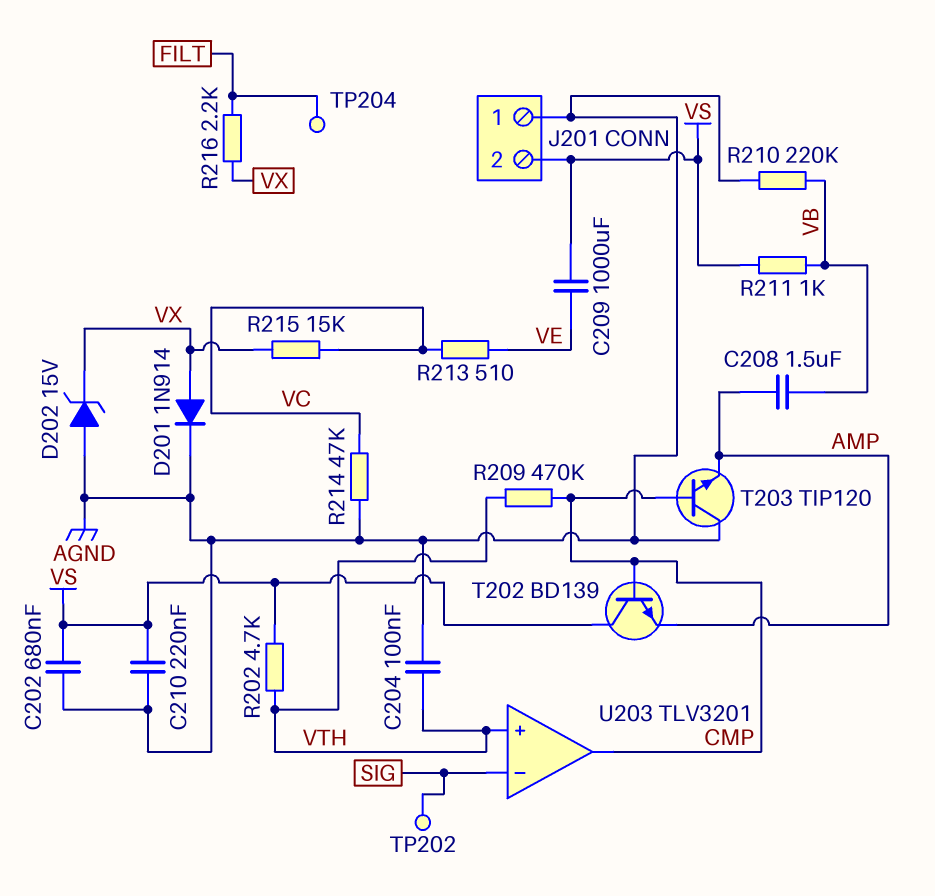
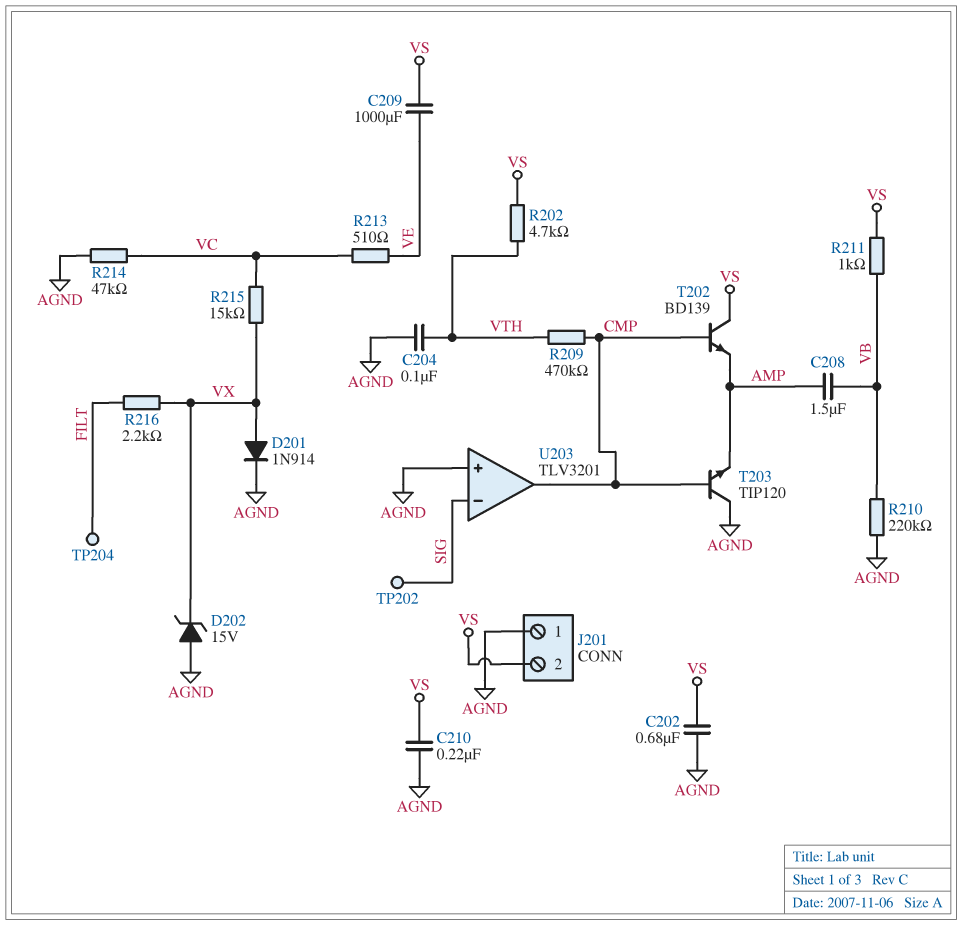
U203 pin in+: VTH -> AGND

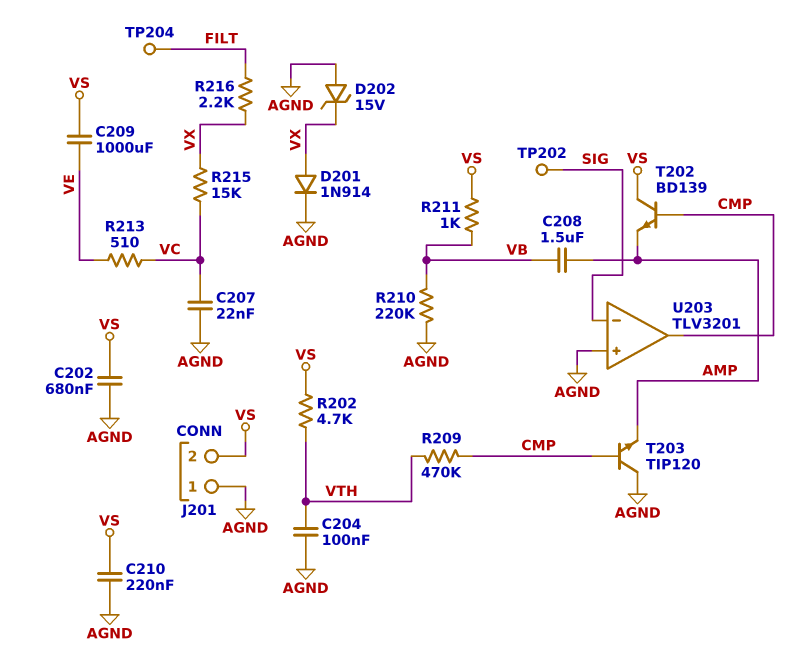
C207: none -> 22nF (AGND, VC)
R214: 47k (AGND, VC) -> none

